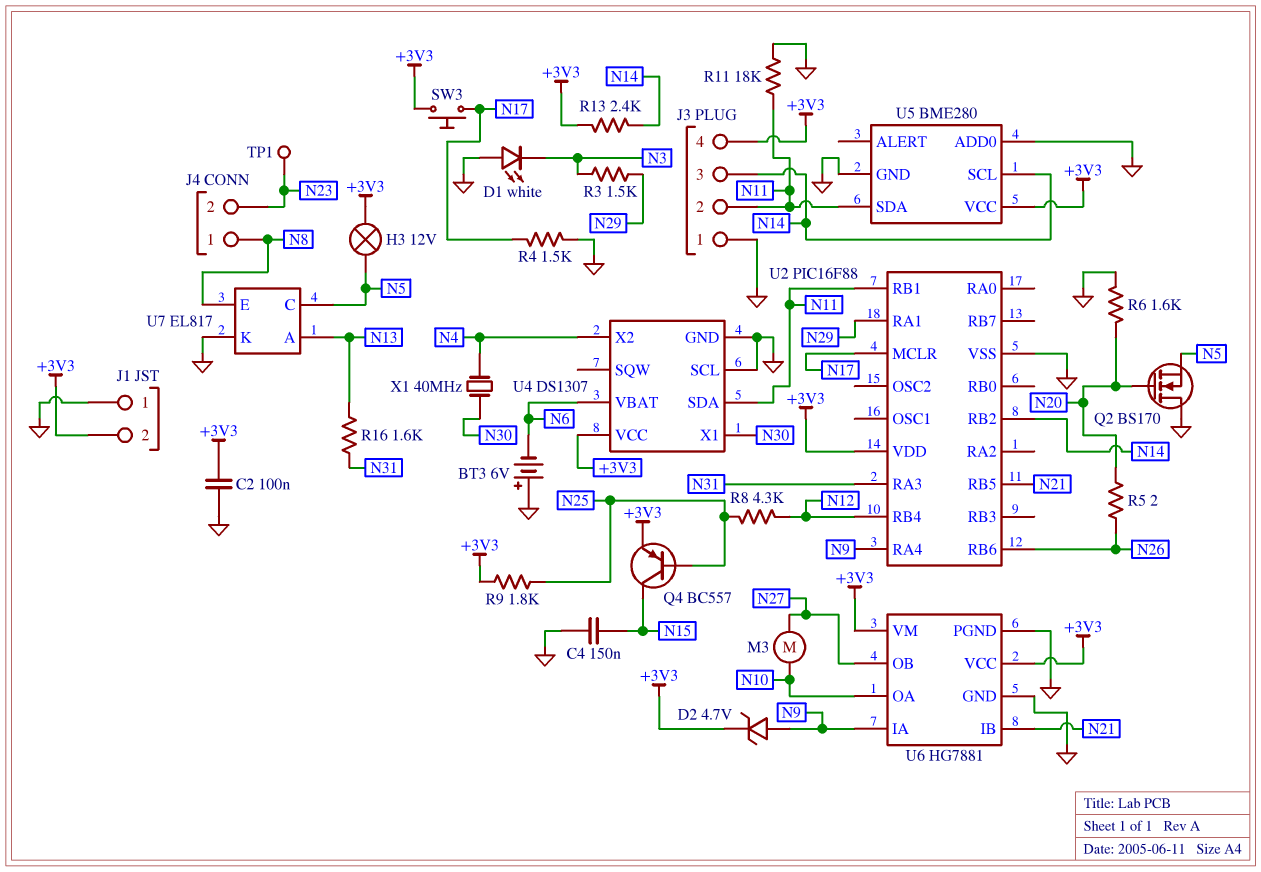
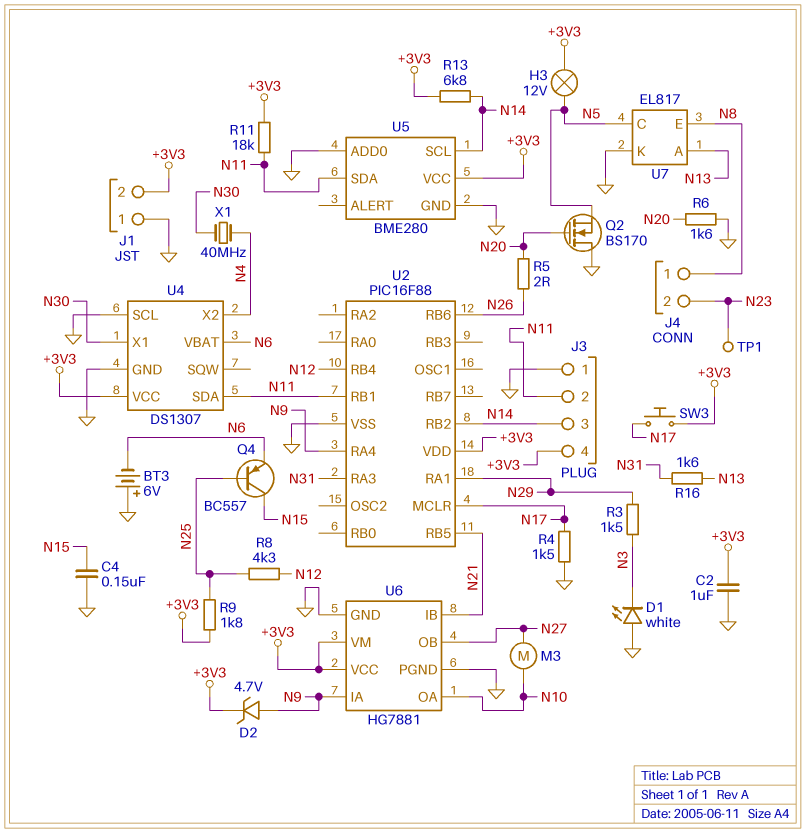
C2: 100nF (+3V3, GND) -> 1uF (+3V3, GND)
Q4: PNP BC557 (B N25, C N15, E +3V3) -> PNP BC557 (B N25, C N15, E N6)
R11: 18k (GND, N11) -> 18k (+3V3, N11)
R13: 2.4k (+3V3, N14) -> 6.8k (+3V3, N14)

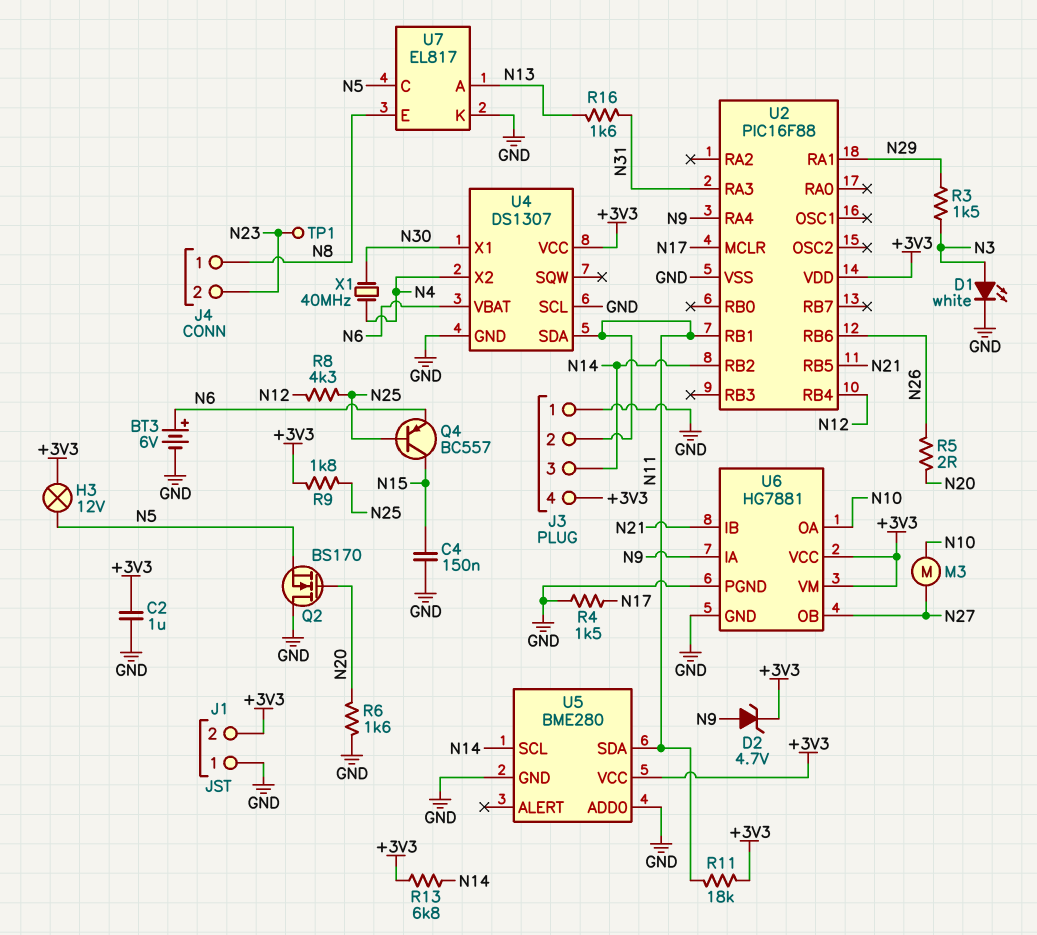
BT3: 6V (plus GND, minus N6) -> 6V (plus N6, minus GND)
D1: LED white (A GND, K N3) -> LED white (A N3, K GND)
SW3: button (+3V3, N17) -> none

